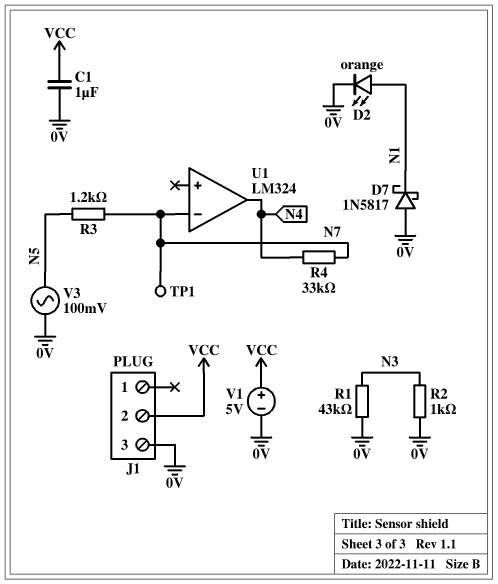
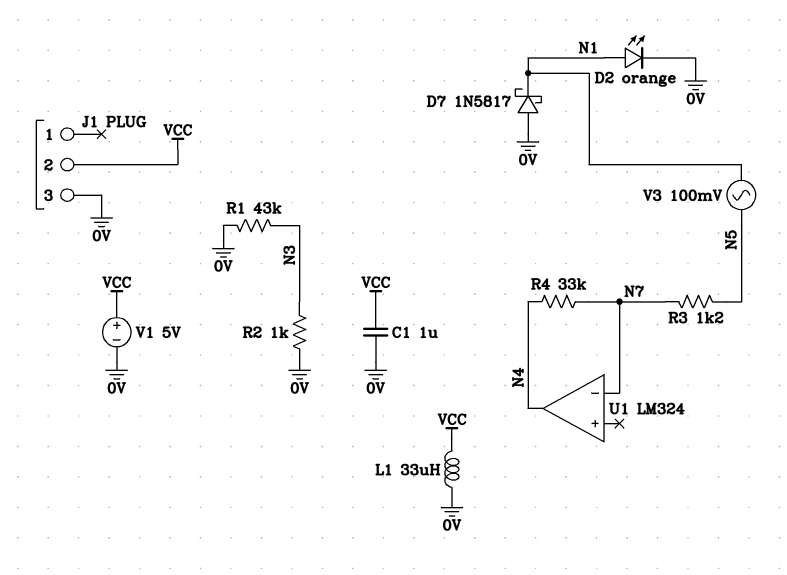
L1: none -> 33uH (0V, VCC)
TP1: test point (N7) -> none
V3: AC 100mV (0V, N5) -> AC 100mV (N1, N5)

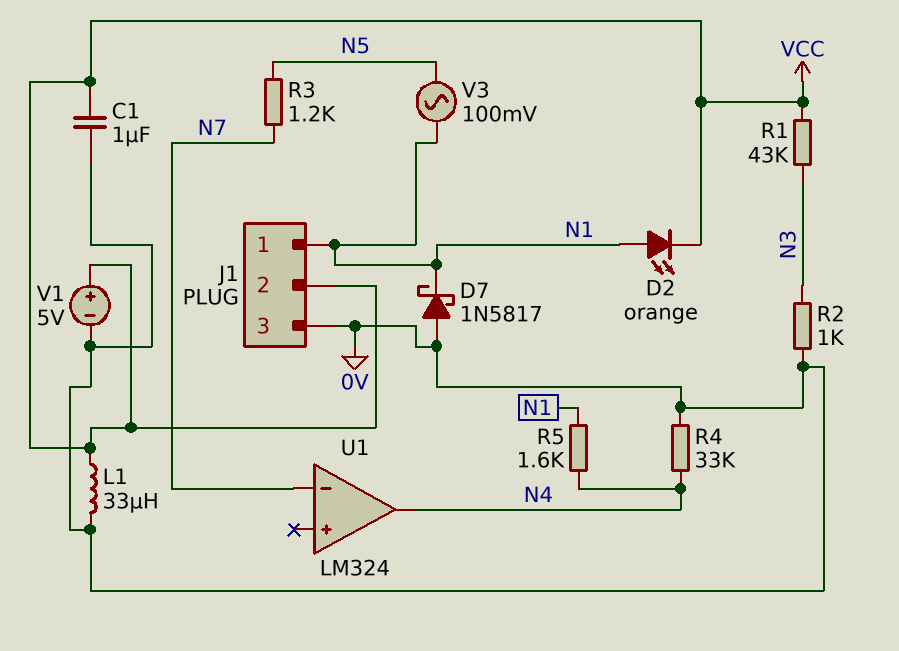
D2: LED orange (A N1, K 0V) -> LED orange (A N1, K VCC)
J1 pin 1: none -> N1
R1: 43k (0V, N3) -> 43k (N3, VCC)
R4: 33k (N4, N7) -> 33k (0V, N4)
R5: none -> 1.6k (N1, N4)

